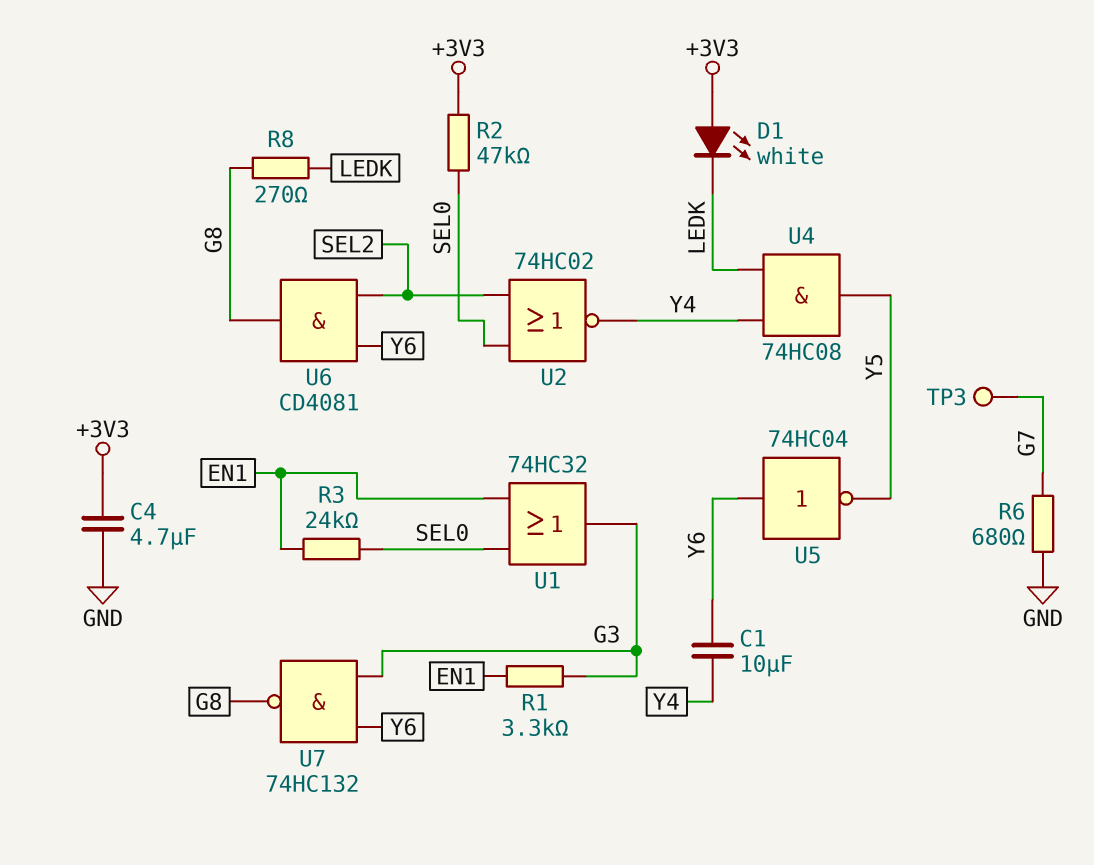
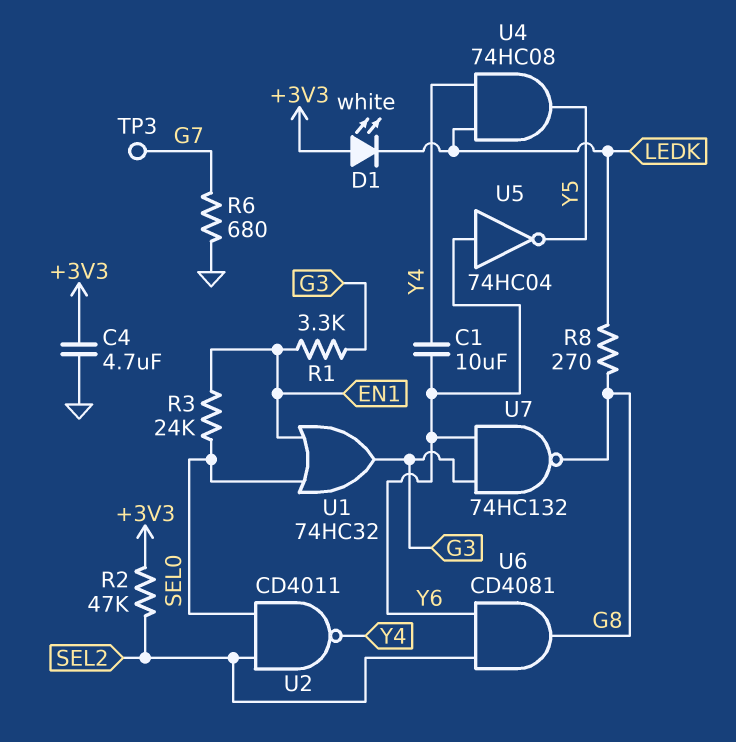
R2: 47k (+3V3, SEL0) -> 47k (+3V3, SEL2)
U2: NOR 74HC02 (in SEL0, in SEL2, out Y4) -> NAND CD4011 (in SEL0, in SEL2, out Y4)

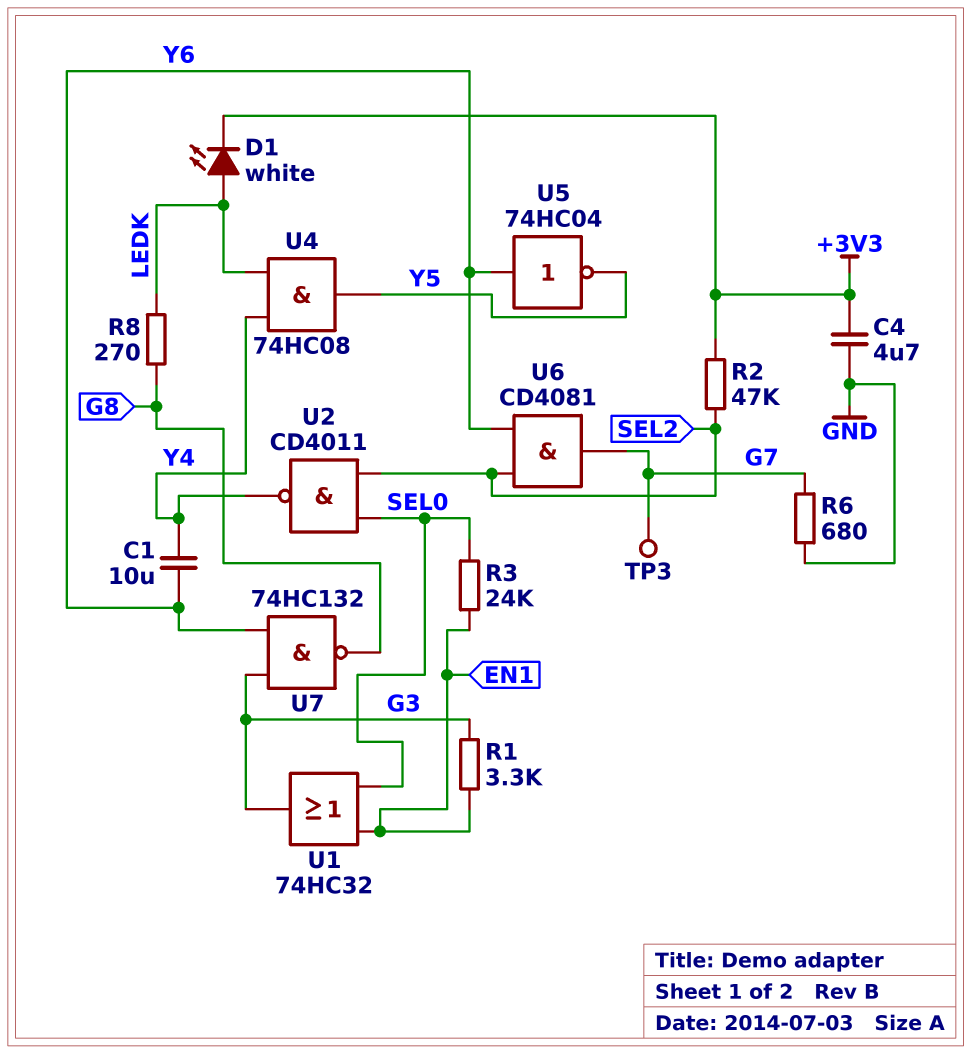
D1: LED white (A +3V3, K LEDK) -> LED white (A LEDK, K +3V3)
U6: AND CD4081 (in SEL2, in Y6, out G8) -> AND CD4081 (in SEL2, in Y6, out G7)

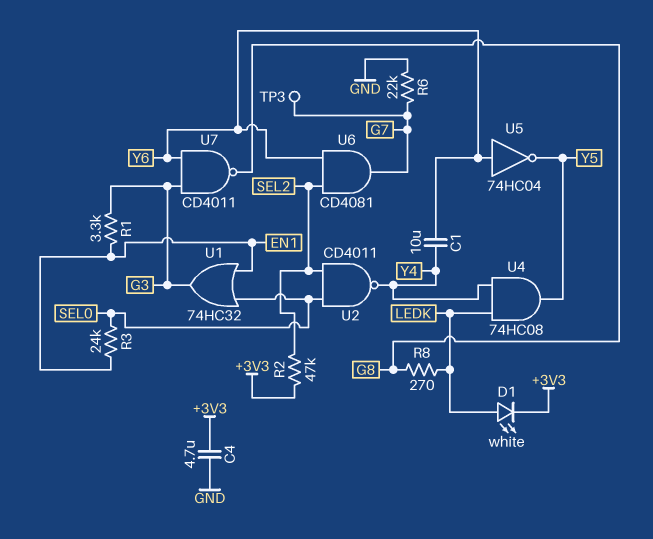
R6: 680 (G7, GND) -> 22k (G7, GND)
U7: NAND 74HC132 (in G3, in Y6, out G8) -> NAND CD4011 (in G3, in Y6, out G8)

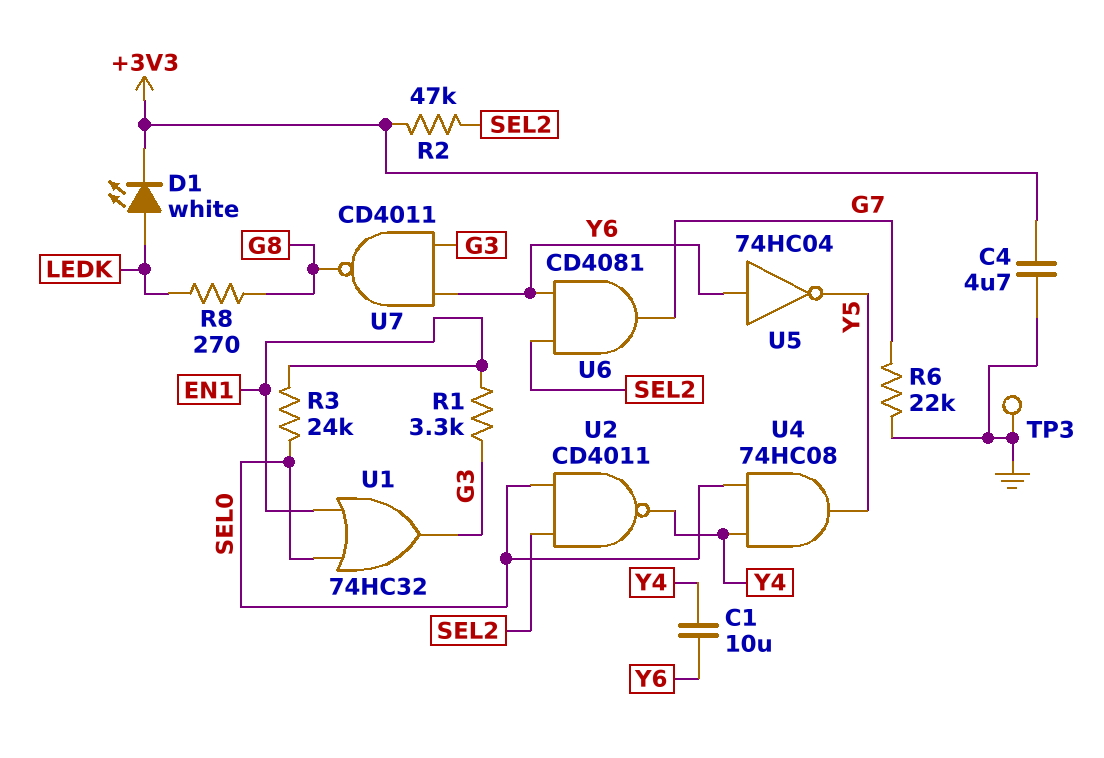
TP3: test point (G7) -> test point (GND)
U4: AND 74HC08 (in LEDK, in Y4, out Y5) -> AND 74HC08 (in SEL0, in Y4, out Y5)

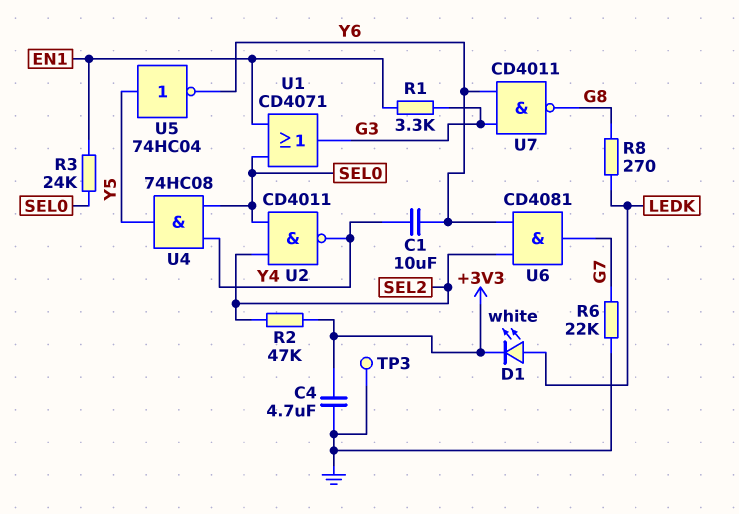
U1: OR 74HC32 (in EN1, in SEL0, out G3) -> OR CD4071 (in EN1, in SEL0, out G3)
U5: NOT 74HC04 (in Y6, out Y5) -> NOT 74HC04 (in Y5, out Y6)

